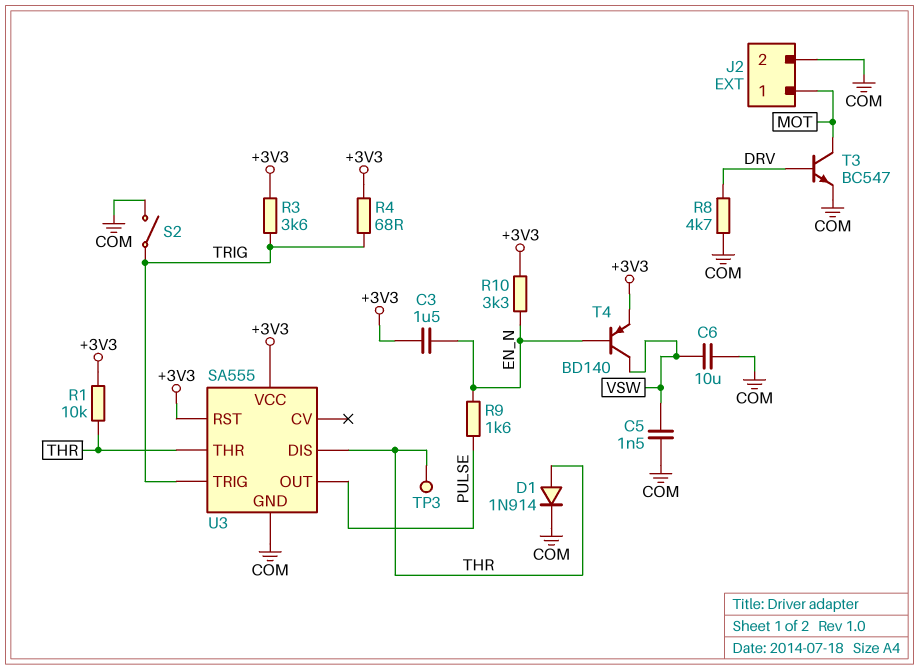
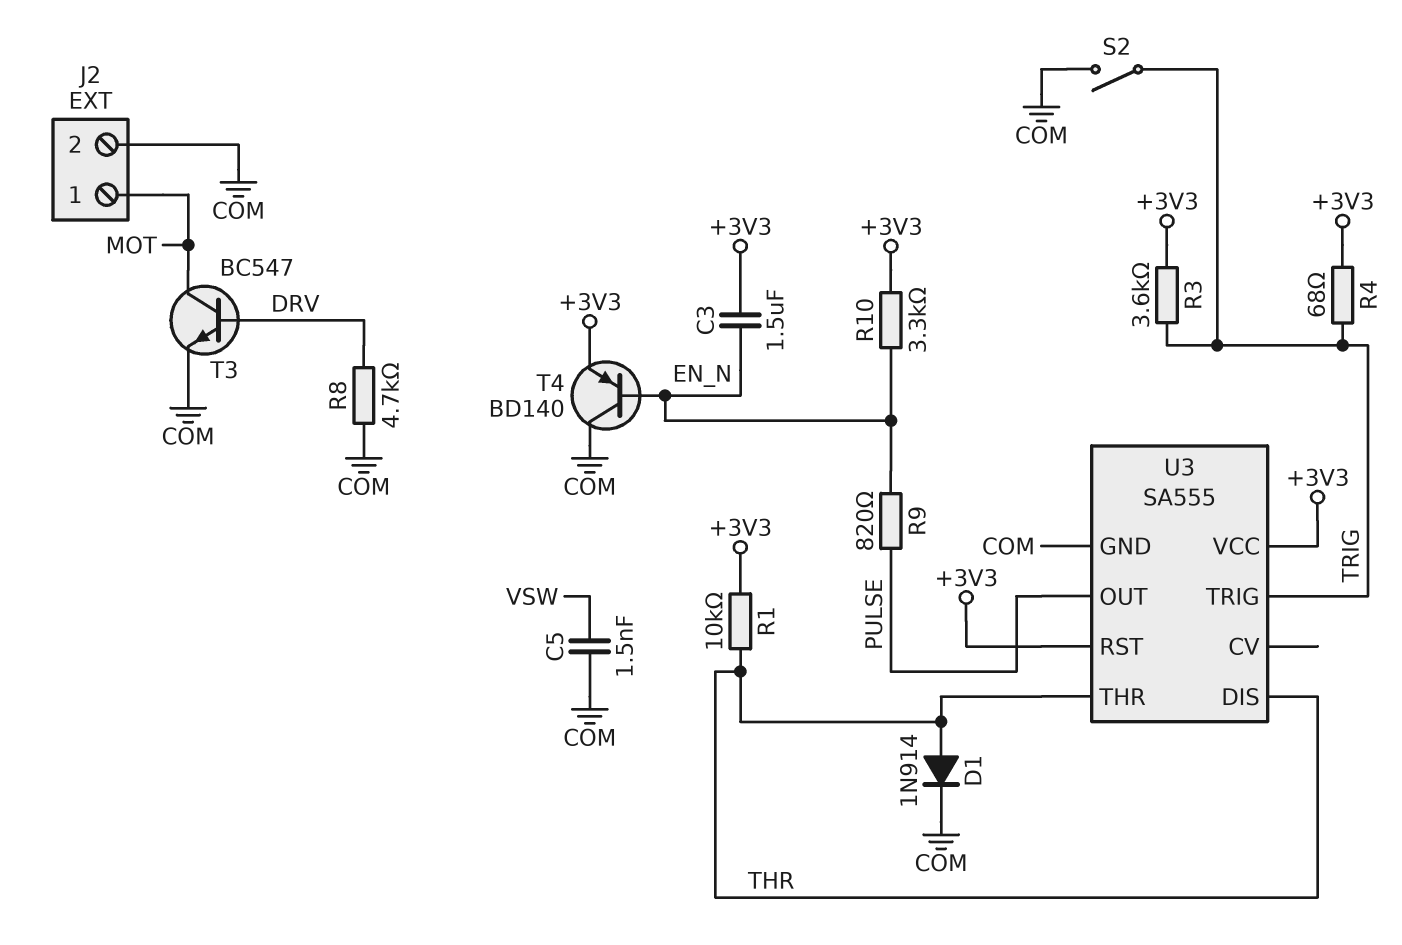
C6: 10uF (COM, VSW) -> none
R9: 1.6k (EN_N, PULSE) -> 820 (EN_N, PULSE)
T4: PNP BD140 (B EN_N, C VSW, E +3V3) -> PNP BD140 (B EN_N, C COM, E +3V3)
TP3: test point (THR) -> none

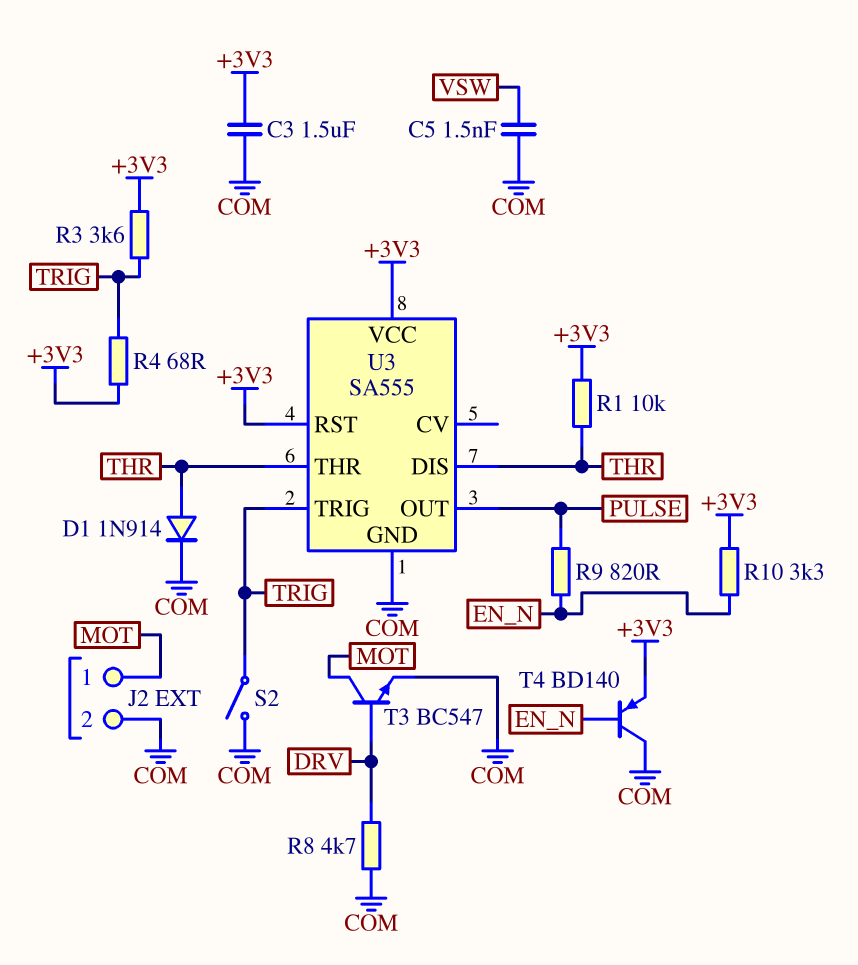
C3: 1.5uF (+3V3, EN_N) -> 1.5uF (+3V3, COM)

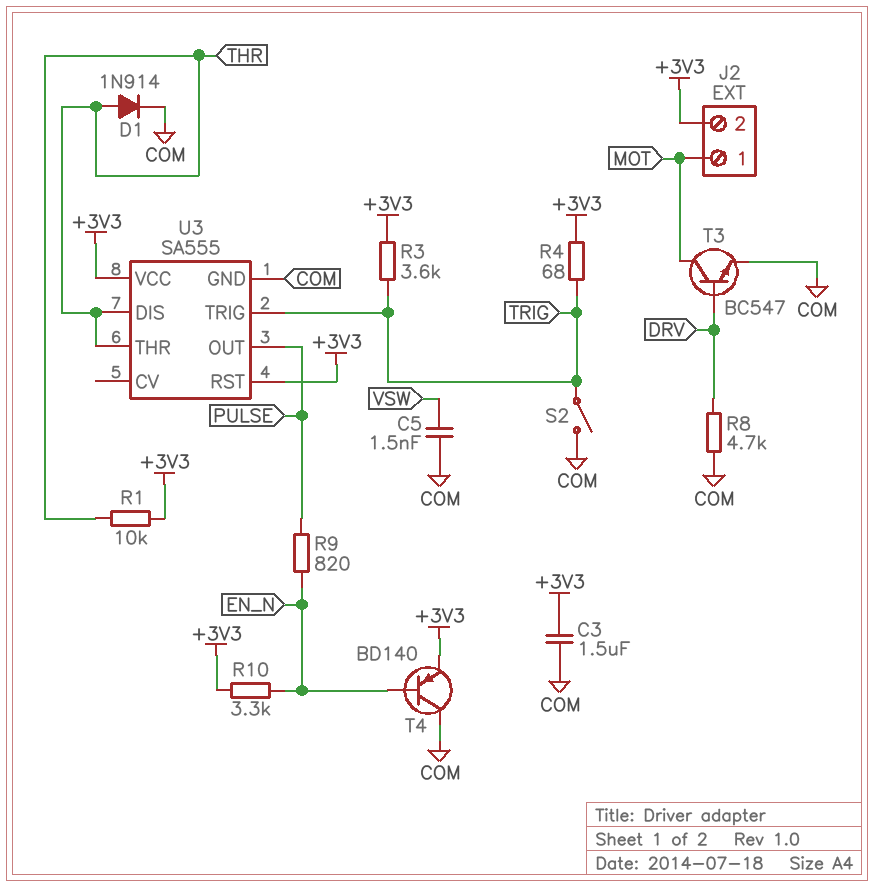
J2 pin 2: COM -> +3V3

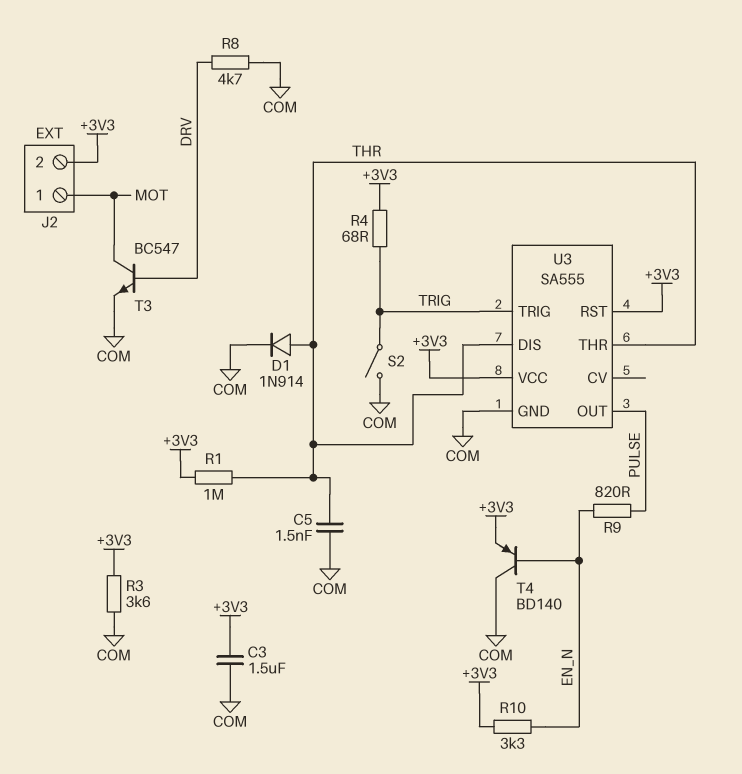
C5: 1.5nF (COM, VSW) -> 1.5nF (COM, THR)
R1: 10k (+3V3, THR) -> 1M (+3V3, THR)
R3: 3.6k (+3V3, TRIG) -> 3.6k (+3V3, COM)

